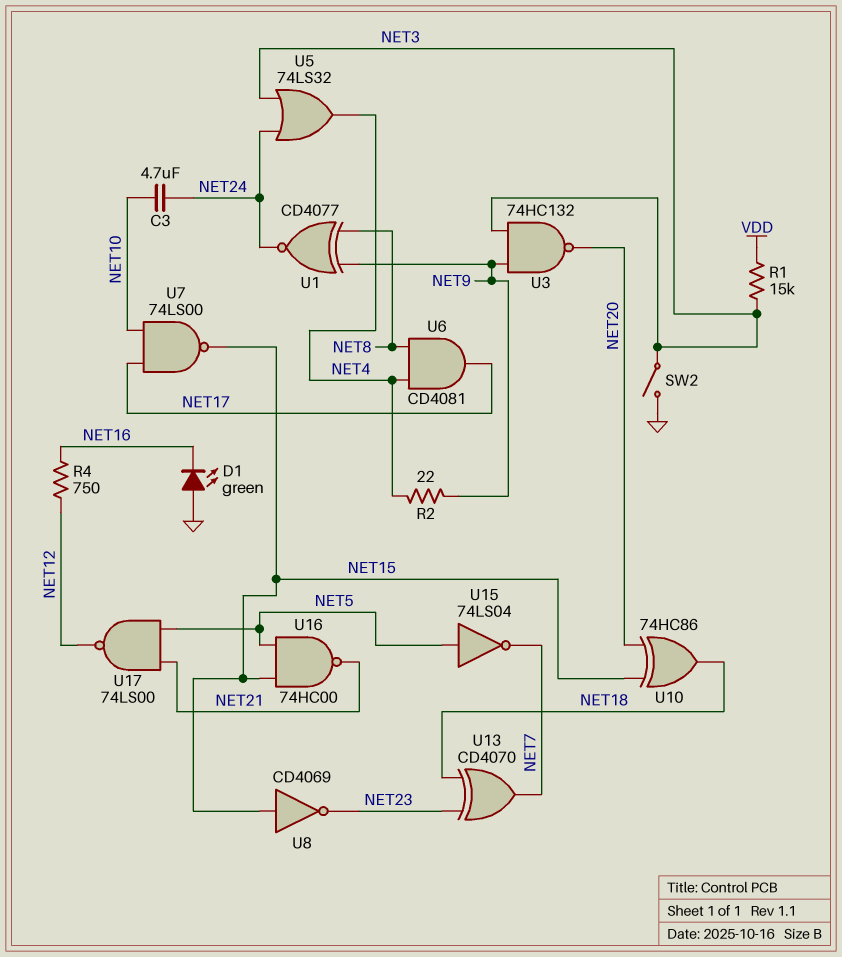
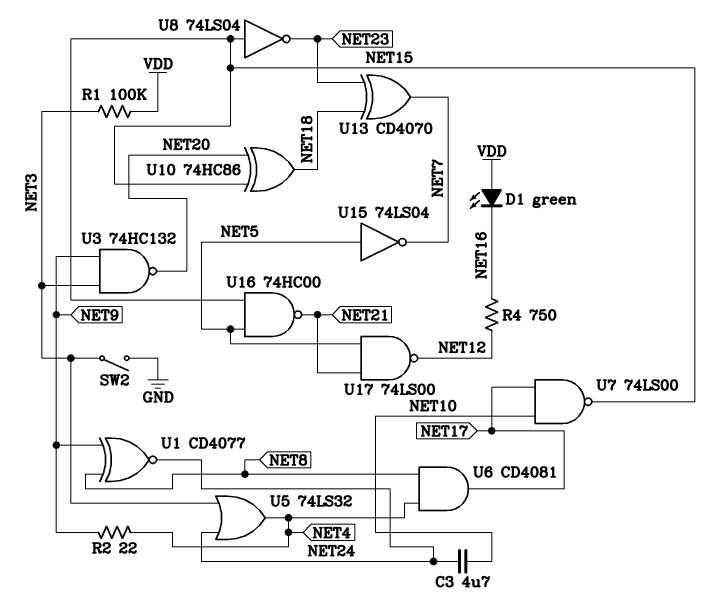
D1: LED green (A GND, K NET16) -> LED green (A VDD, K NET16)
R1: 15k (NET3, VDD) -> 100k (NET3, VDD)
U8: NOT CD4069 (in NET15, out NET23) -> NOT 74LS04 (in NET15, out NET23)

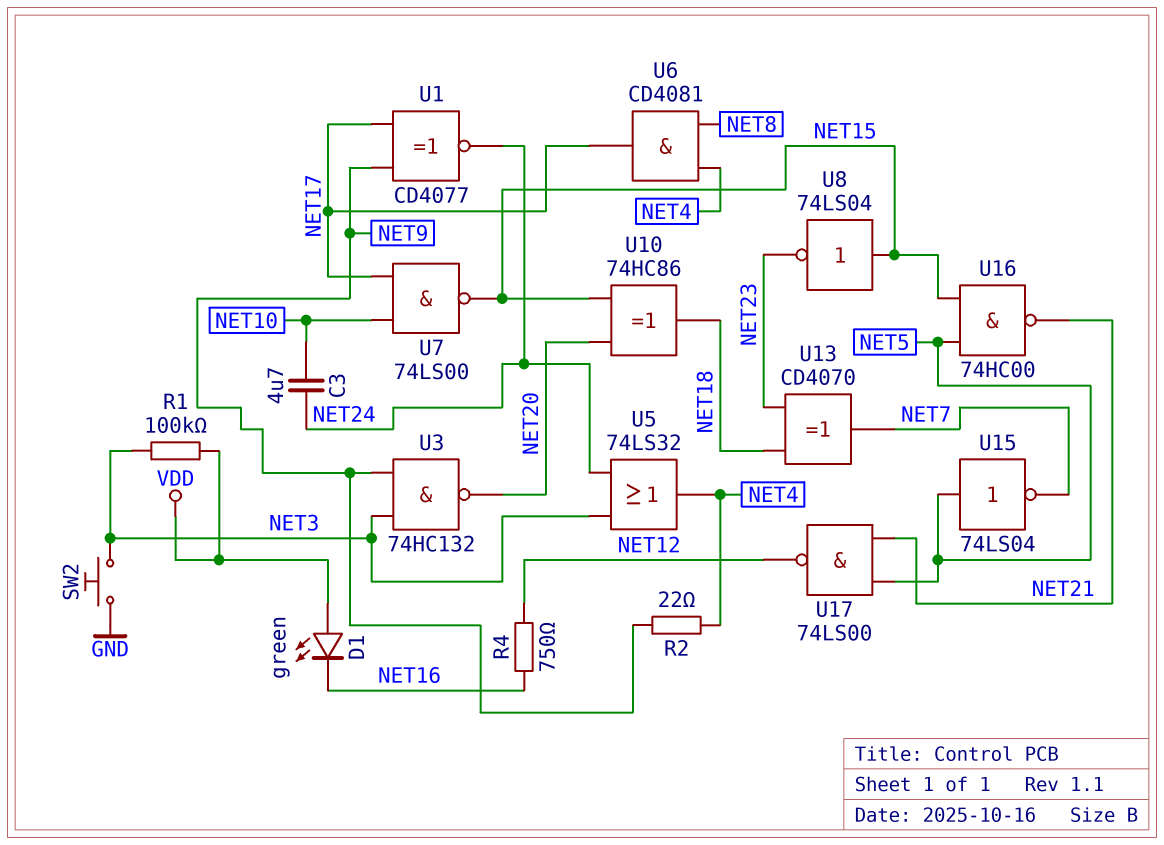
SW2: switch (GND, NET3) -> button (GND, NET3)
U1: XNOR CD4077 (in NET8, in NET9, out NET24) -> XNOR CD4077 (in NET9, in NET17, out NET24)

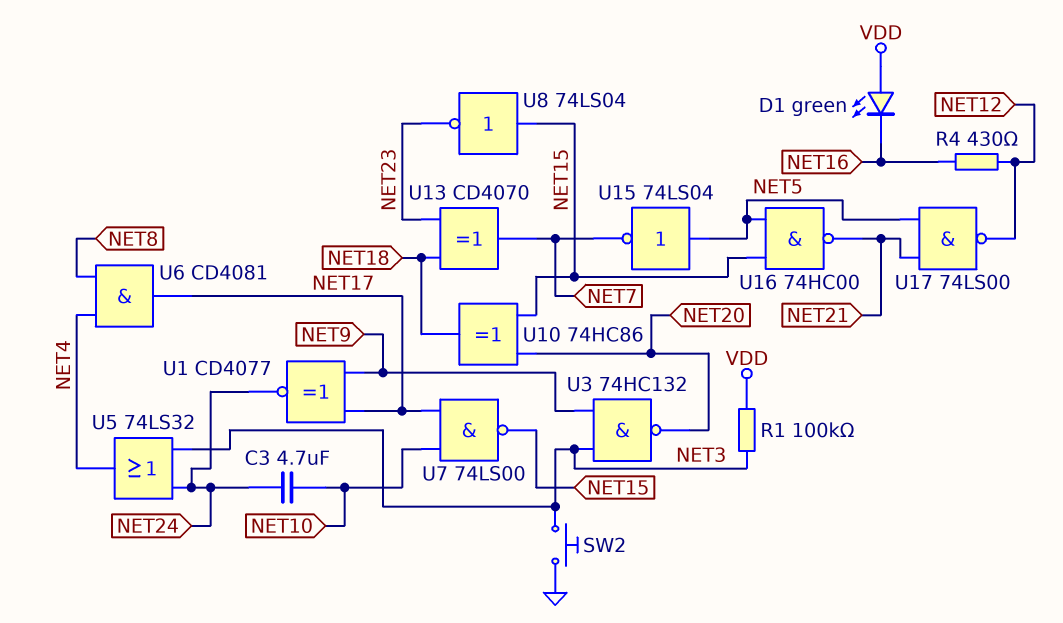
R2: 22 (NET4, NET9) -> none
R4: 750 (NET12, NET16) -> 430 (NET12, NET16)

